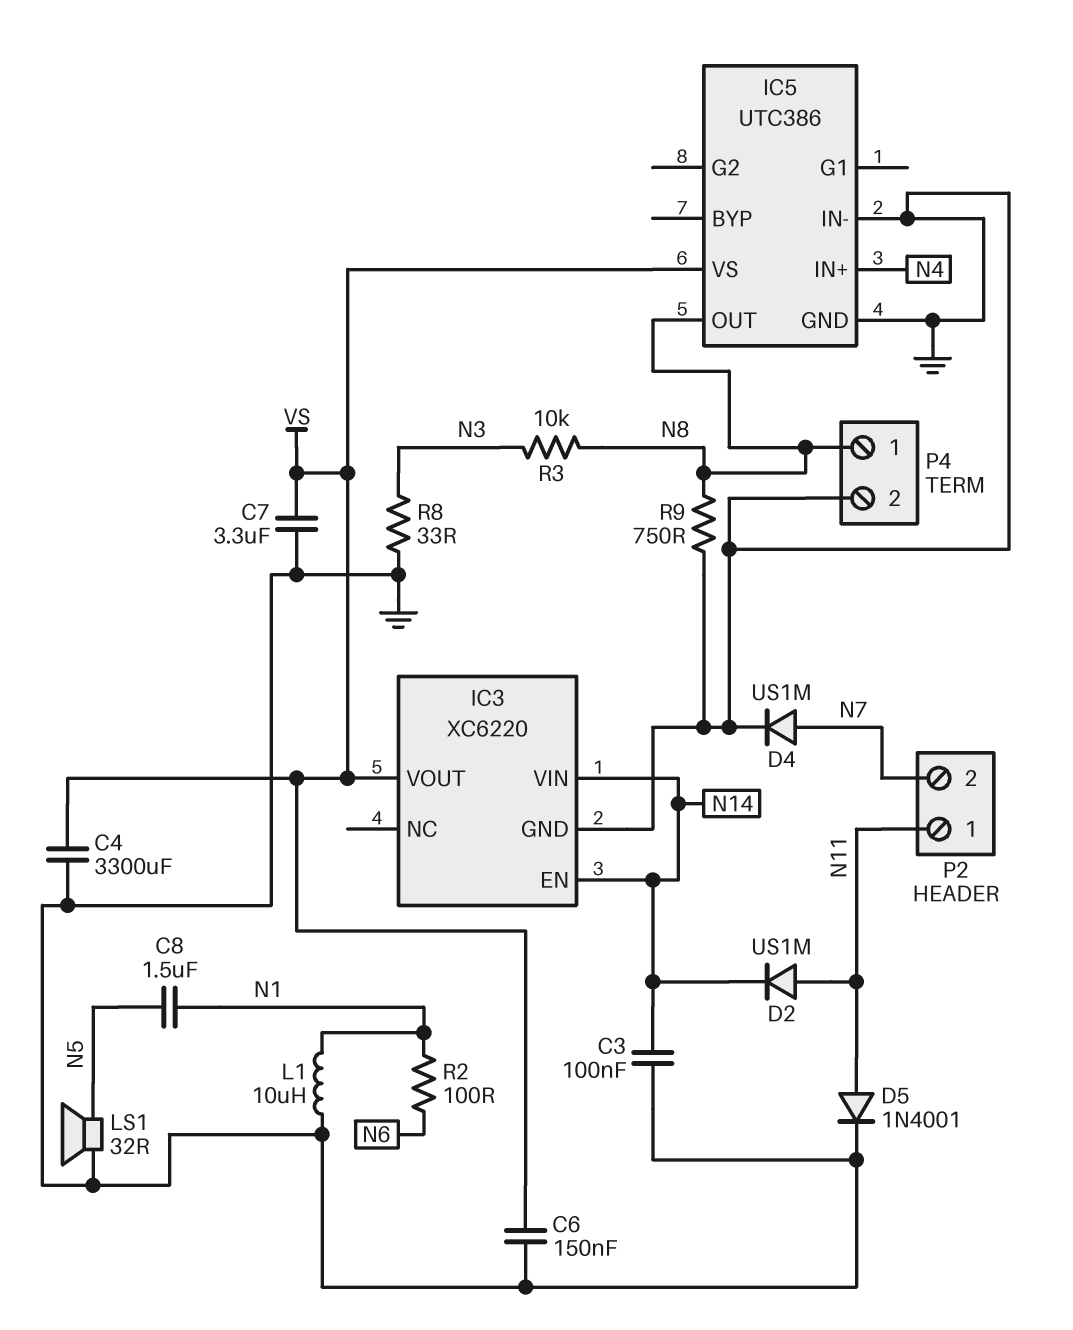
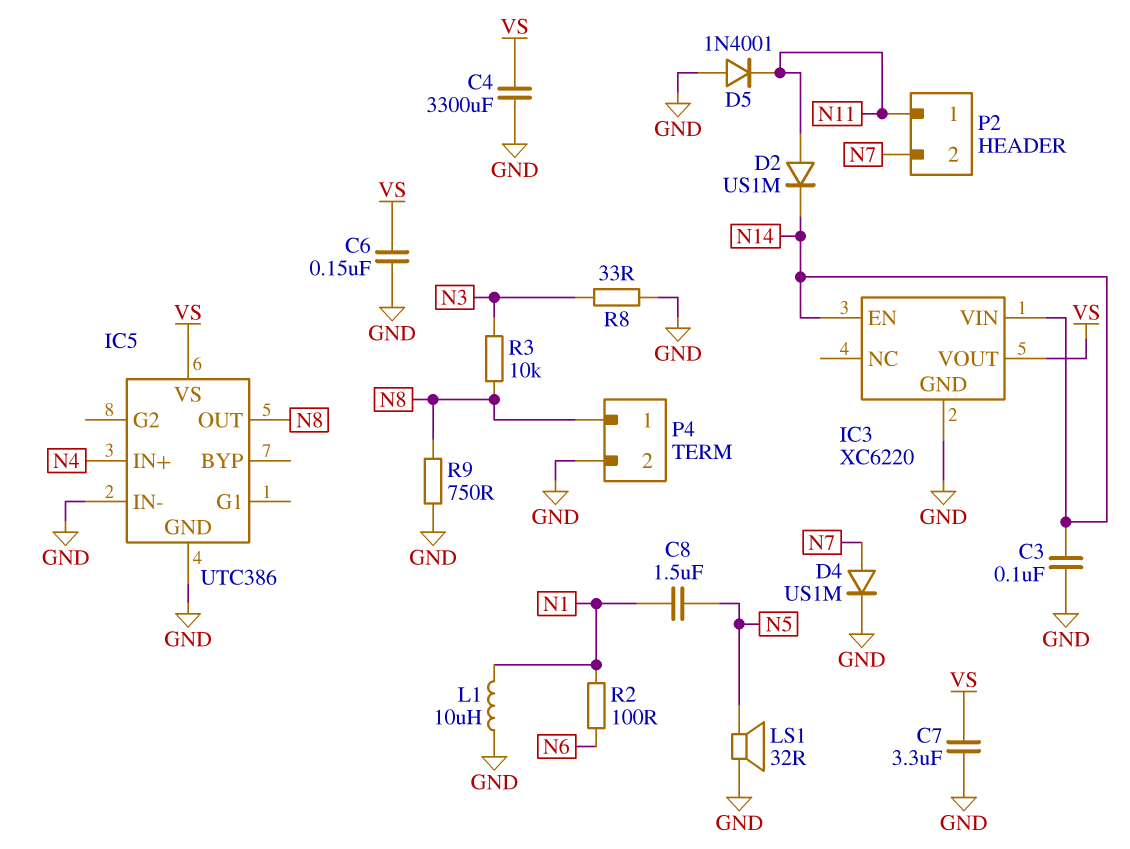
D5: diode 1N4001 (A N11, K GND) -> diode 1N4001 (A GND, K N11)

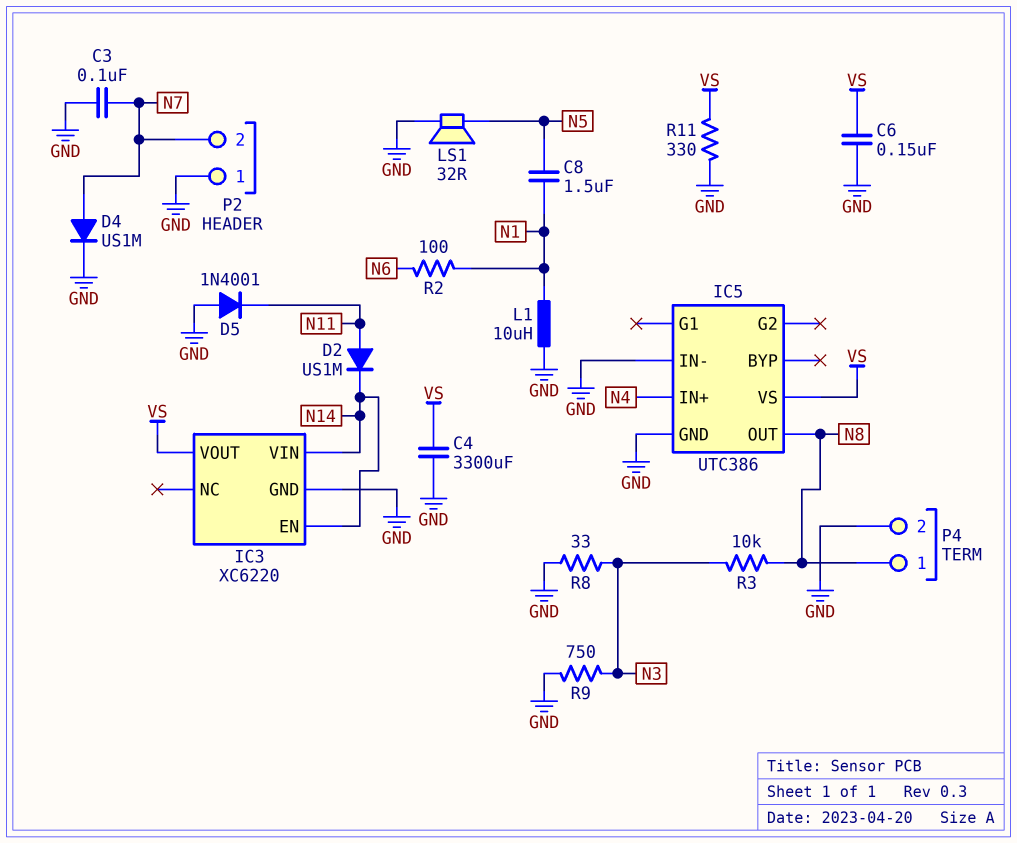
C3: 100nF (GND, N14) -> 100nF (GND, N7)
C7: 3.3uF (GND, VS) -> none
P2 pin 1: N11 -> GND
R9: 750 (GND, N8) -> 750 (GND, N3)
R11: none -> 330 (GND, VS)

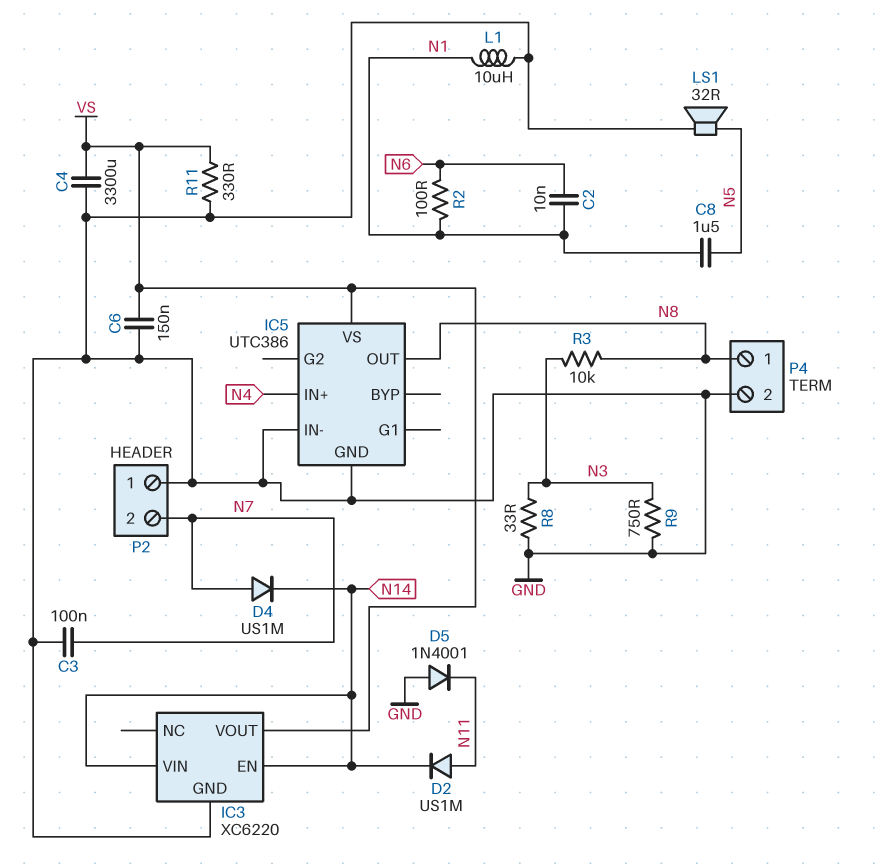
C2: none -> 10nF (N1, N6)
D4: diode US1M (A N7, K GND) -> diode US1M (A N7, K N14)

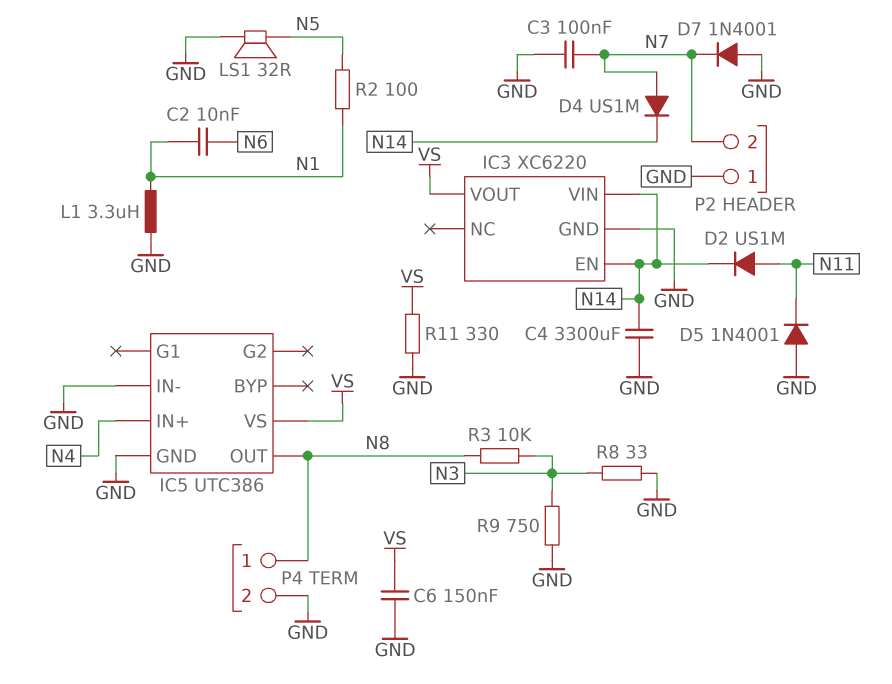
C4: 3300uF (GND, VS) -> 3300uF (GND, N14)
C8: 1.5uF (N1, N5) -> none
D7: none -> diode 1N4001 (A GND, K N7)
L1: 10uH (GND, N1) -> 3.3uH (GND, N1)
R2: 100 (N1, N6) -> 100 (N1, N5)

